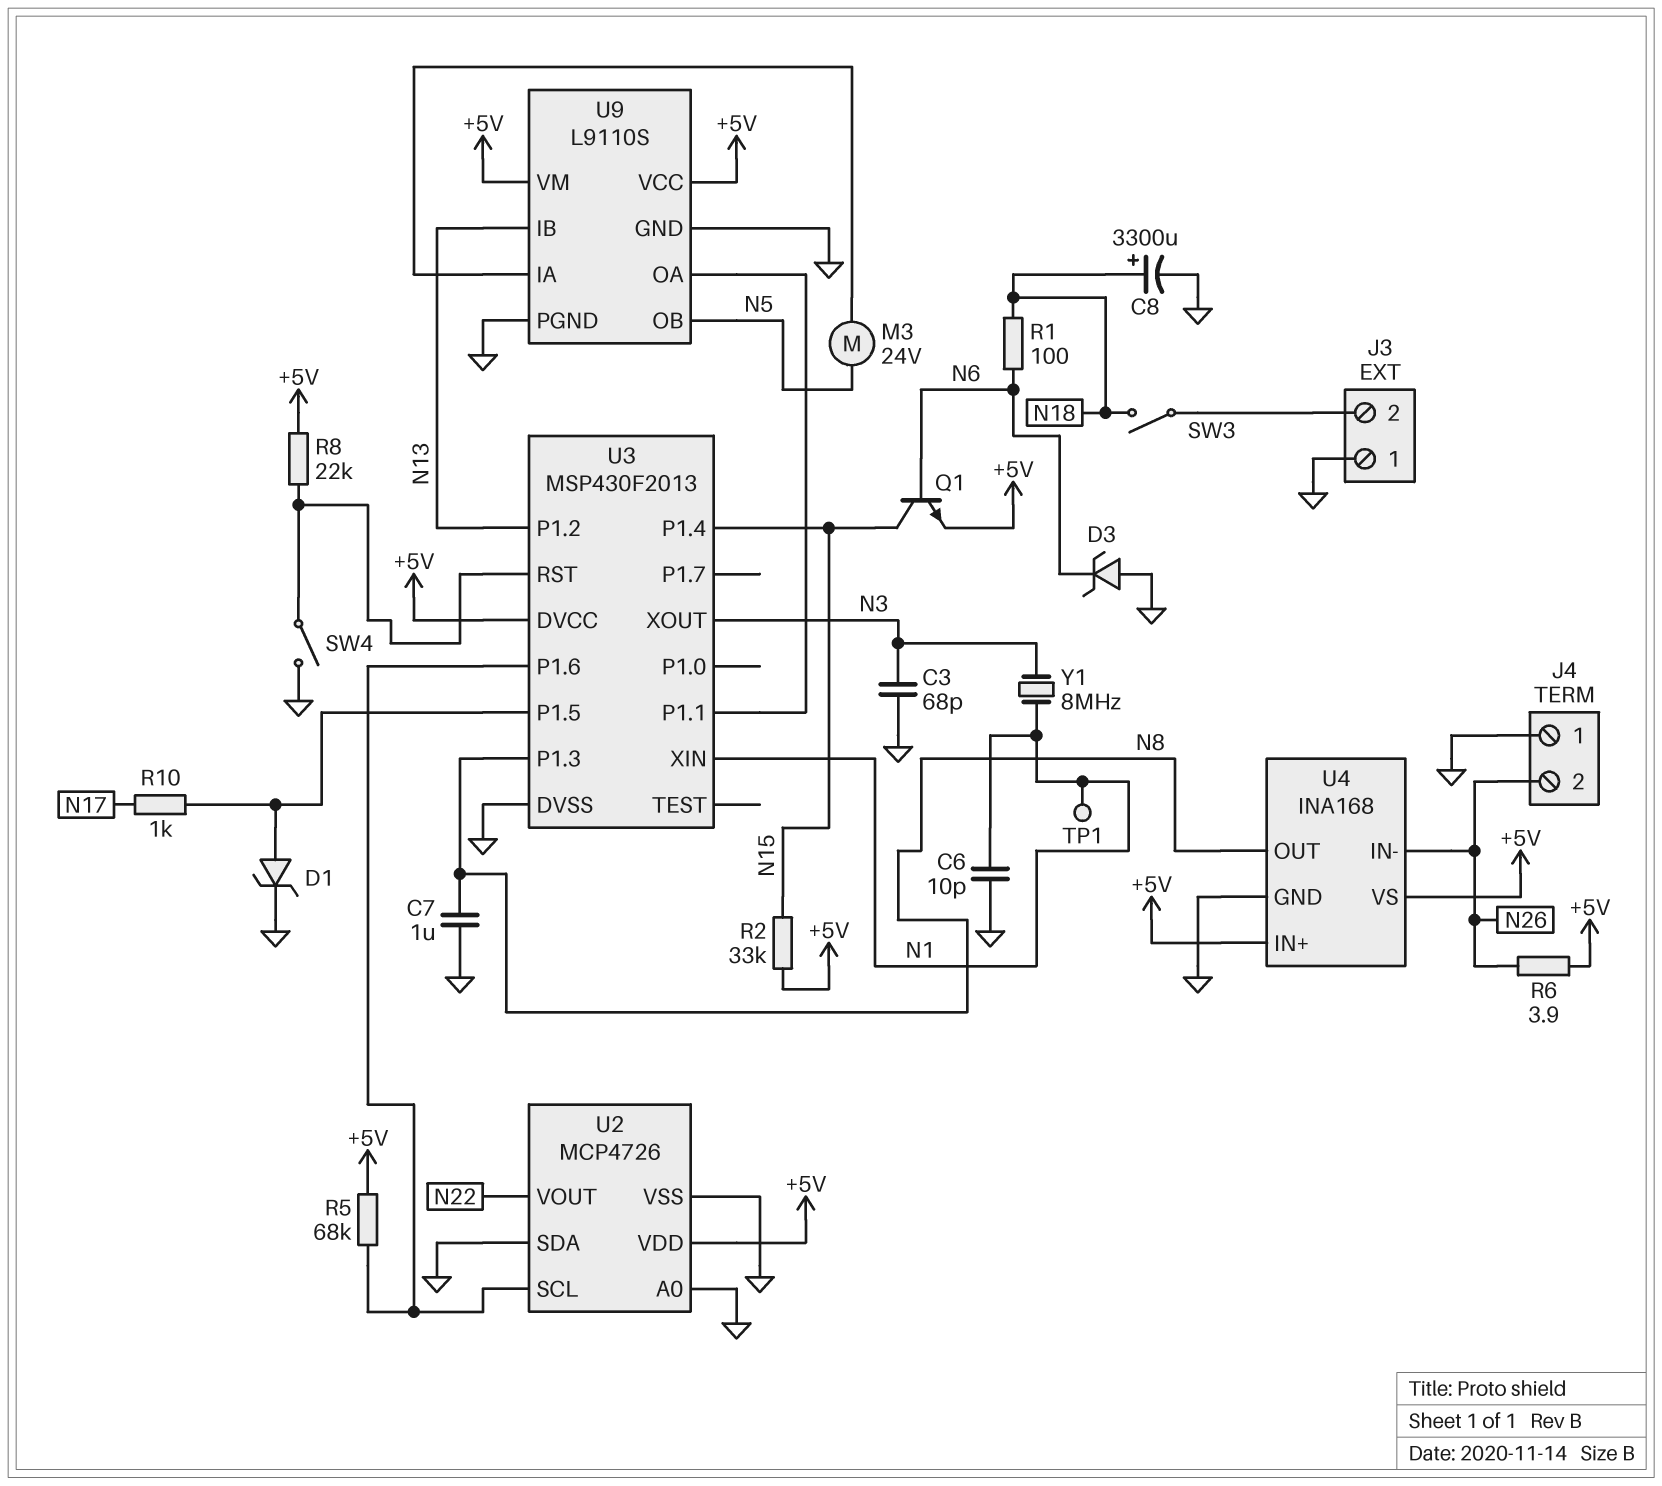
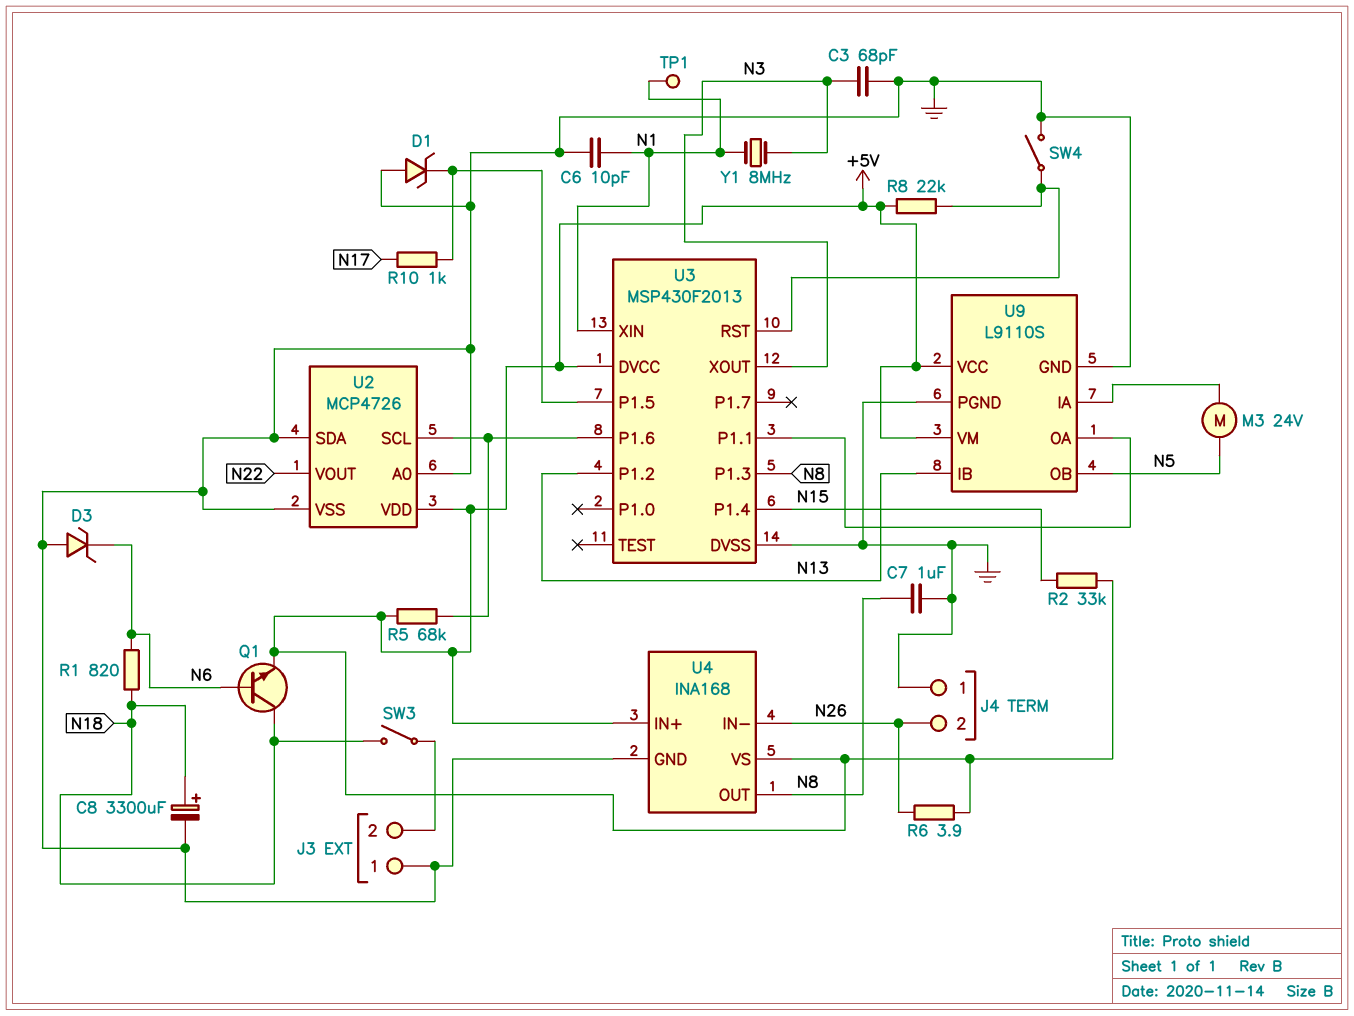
D1: zener (A U3/P1.5, K GND) -> zener (A GND, K U3/P1.5)
Q1: NPN (B N6, C N15, E +5V) -> NPN (B N6, C N18, E +5V)
R1: 100 (N6, N18) -> 820 (N6, N18)

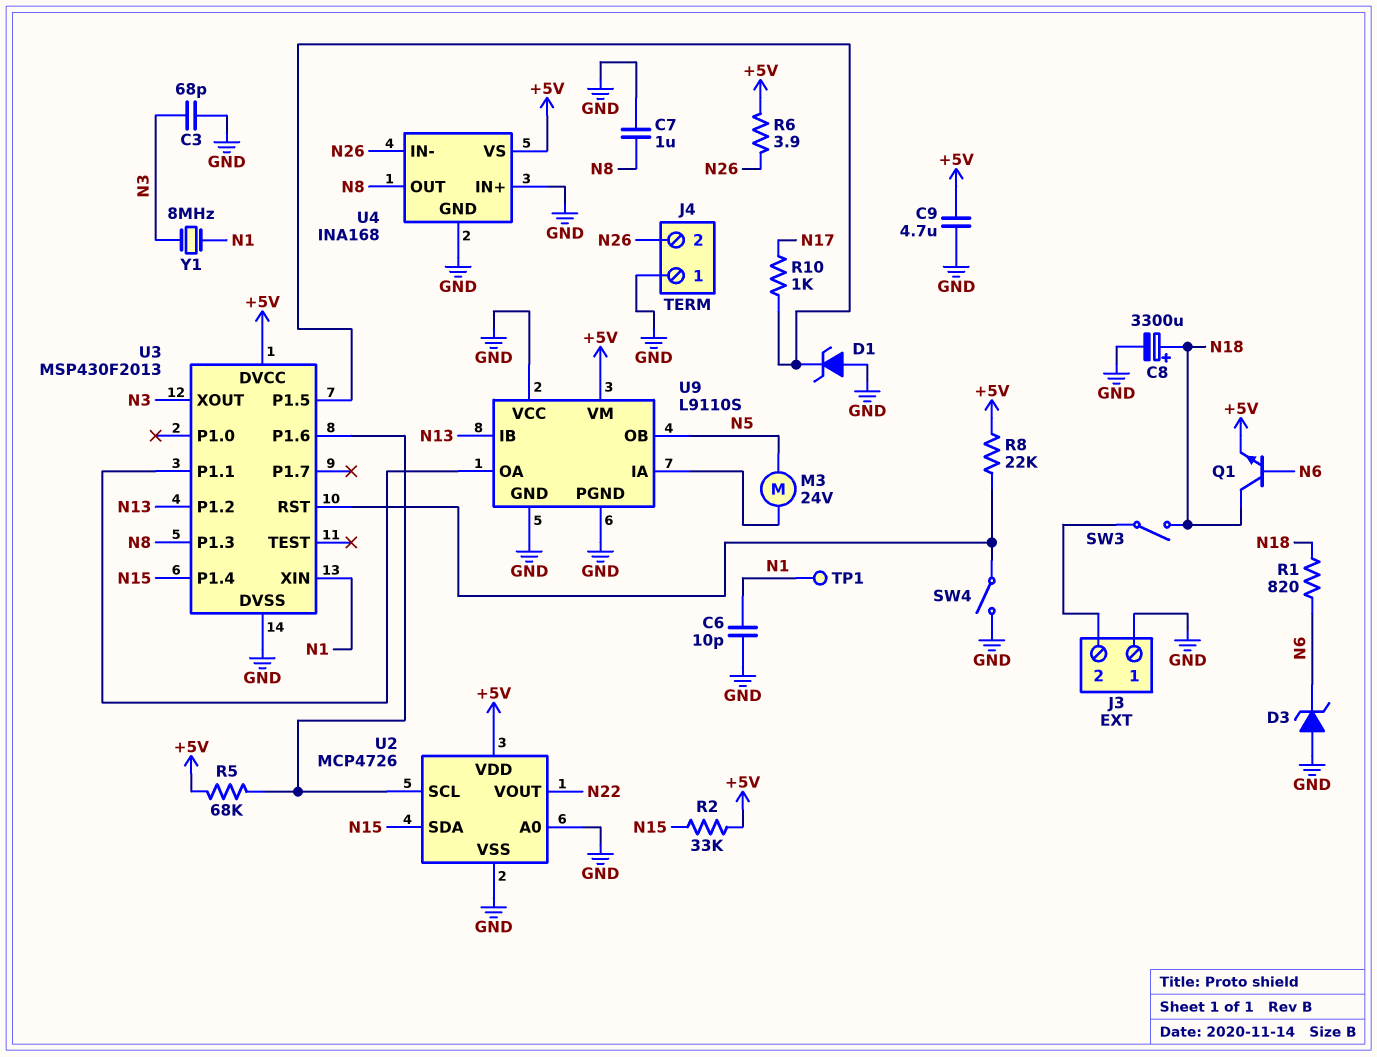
C9: none -> 4.7uF (+5V, GND)
U2 pin SDA: GND -> N15
U4 pin IN+: +5V -> GND
U9 pin VCC: +5V -> GND

